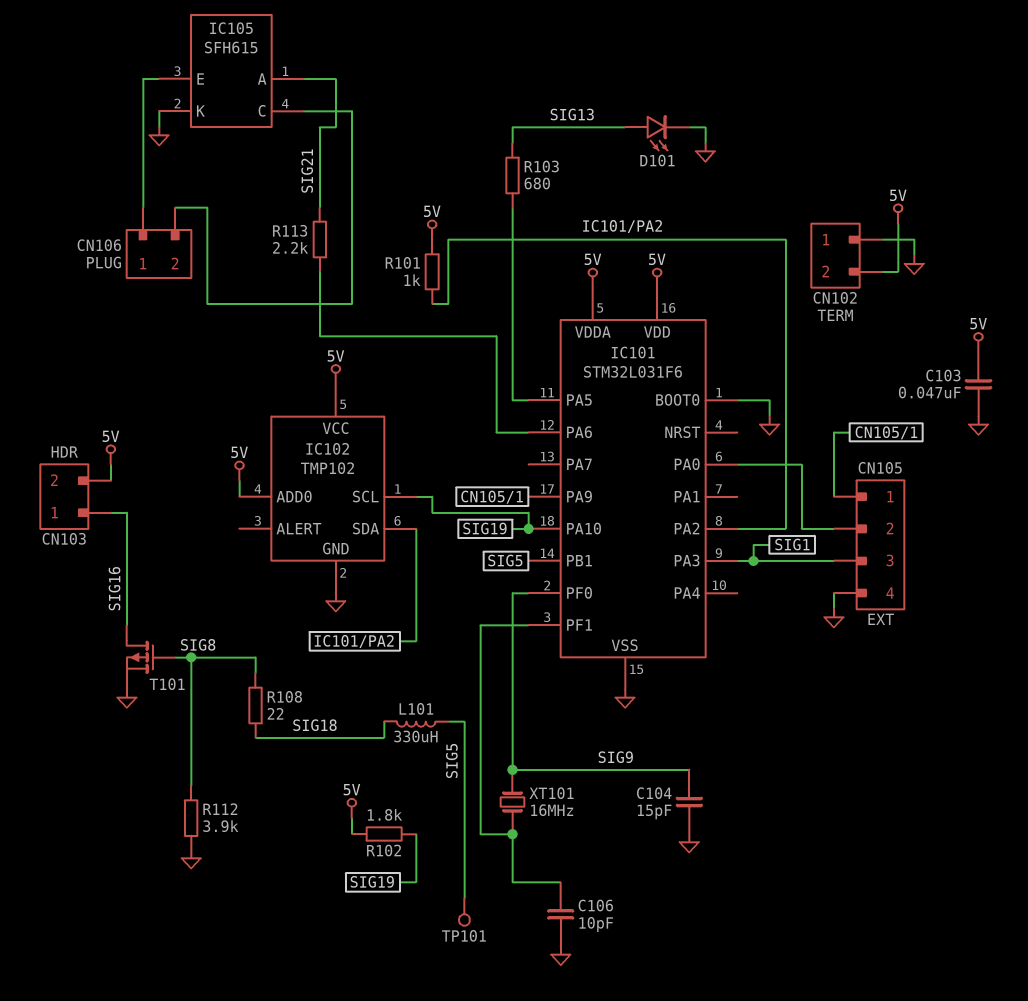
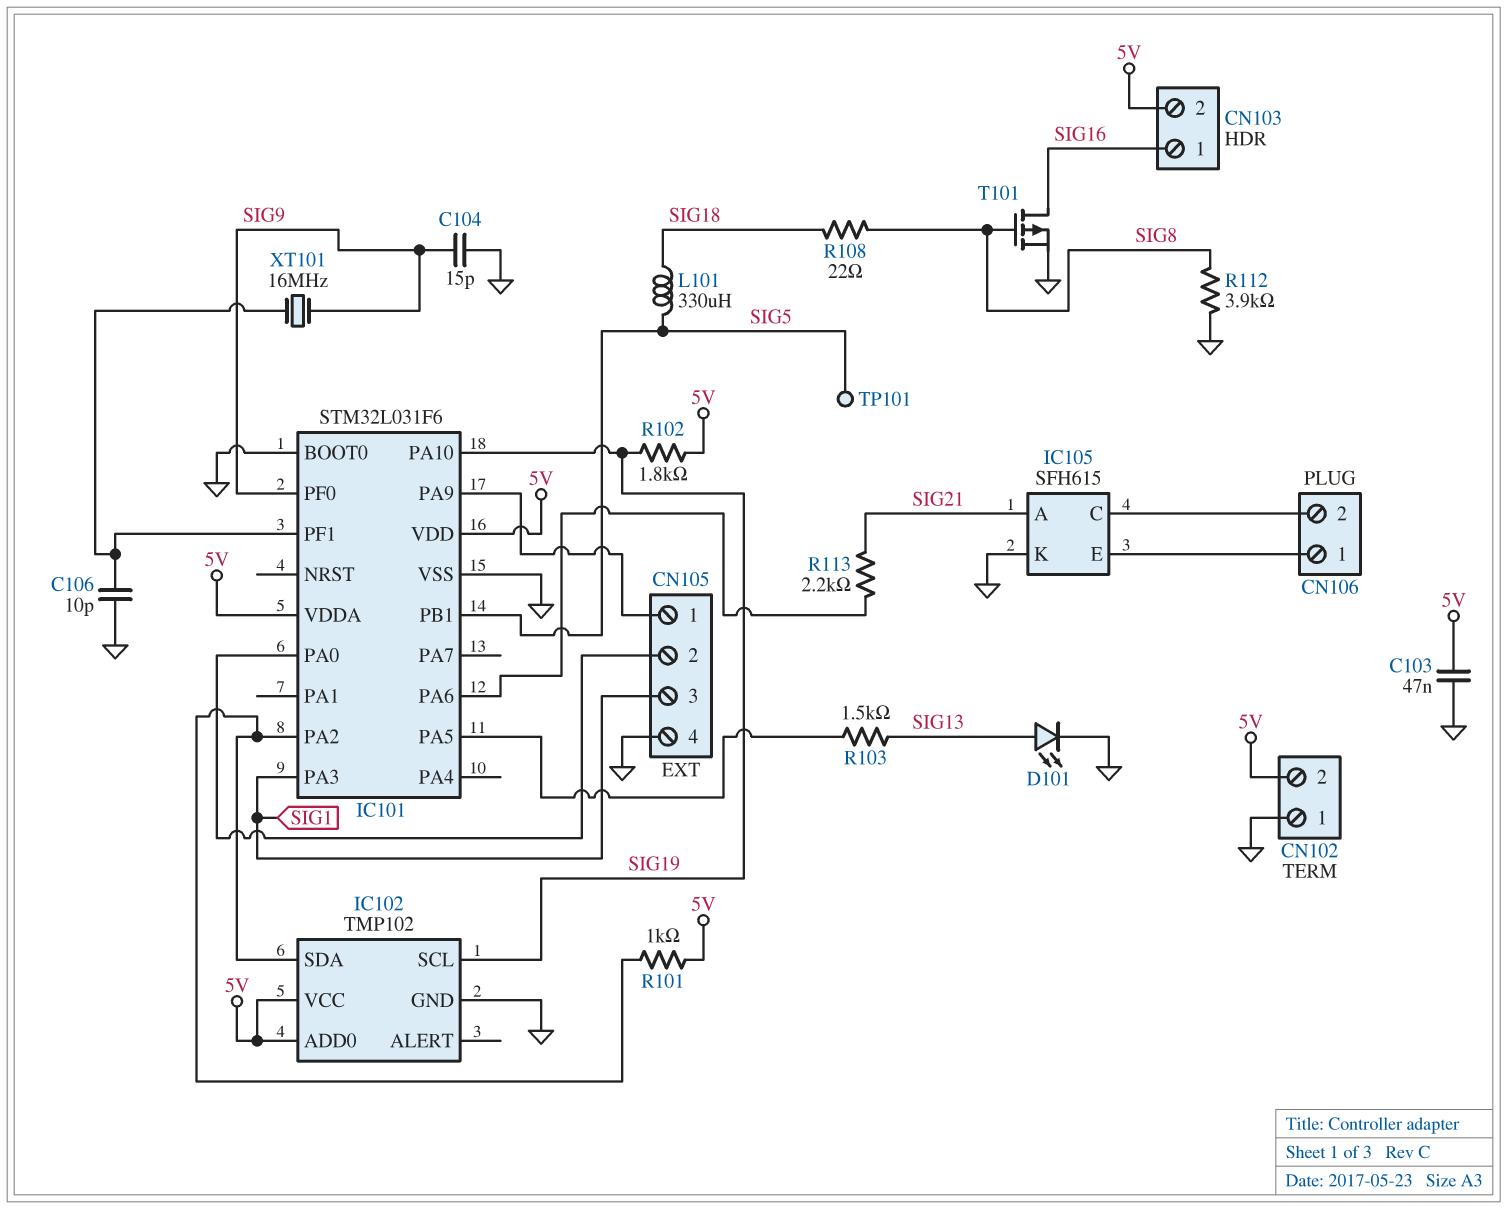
R103: 680 (IC101/PA5, SIG13) -> 1.5k (IC101/PA5, SIG13)

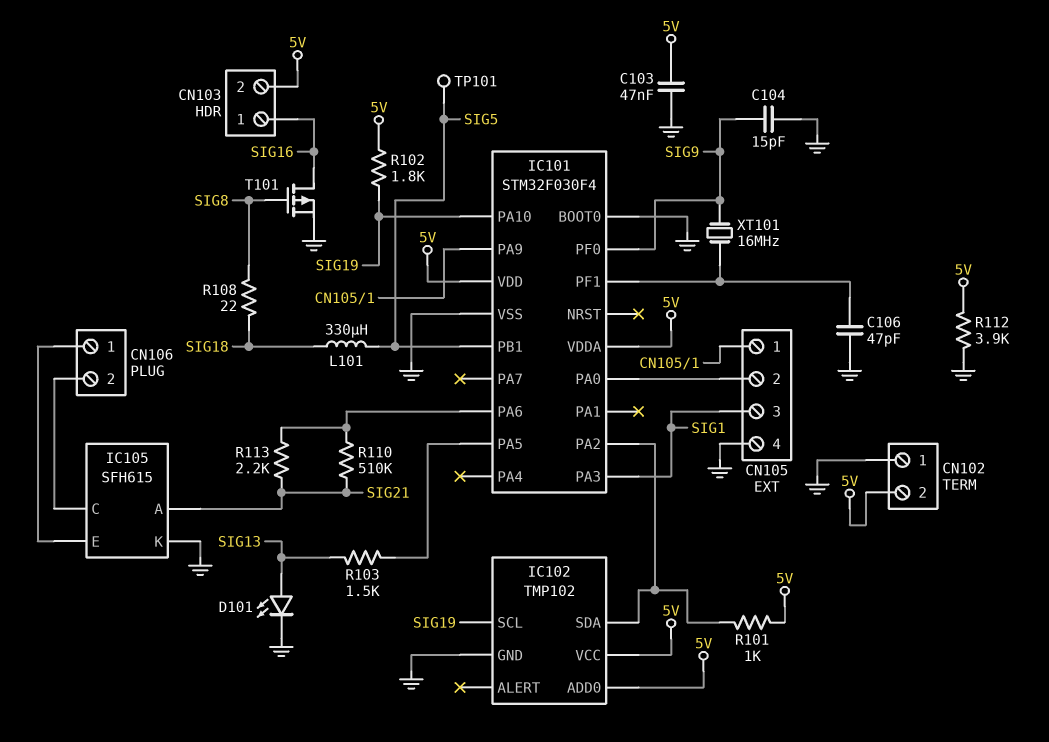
C106: 10pF (GND, IC101/PF1) -> 47pF (GND, IC101/PF1)
IC101: STM32L031F6 -> STM32F030F4
R110: none -> 510k (IC101/PA6, SIG21)
R112: 3.9k (GND, SIG8) -> 3.9k (5V, GND)

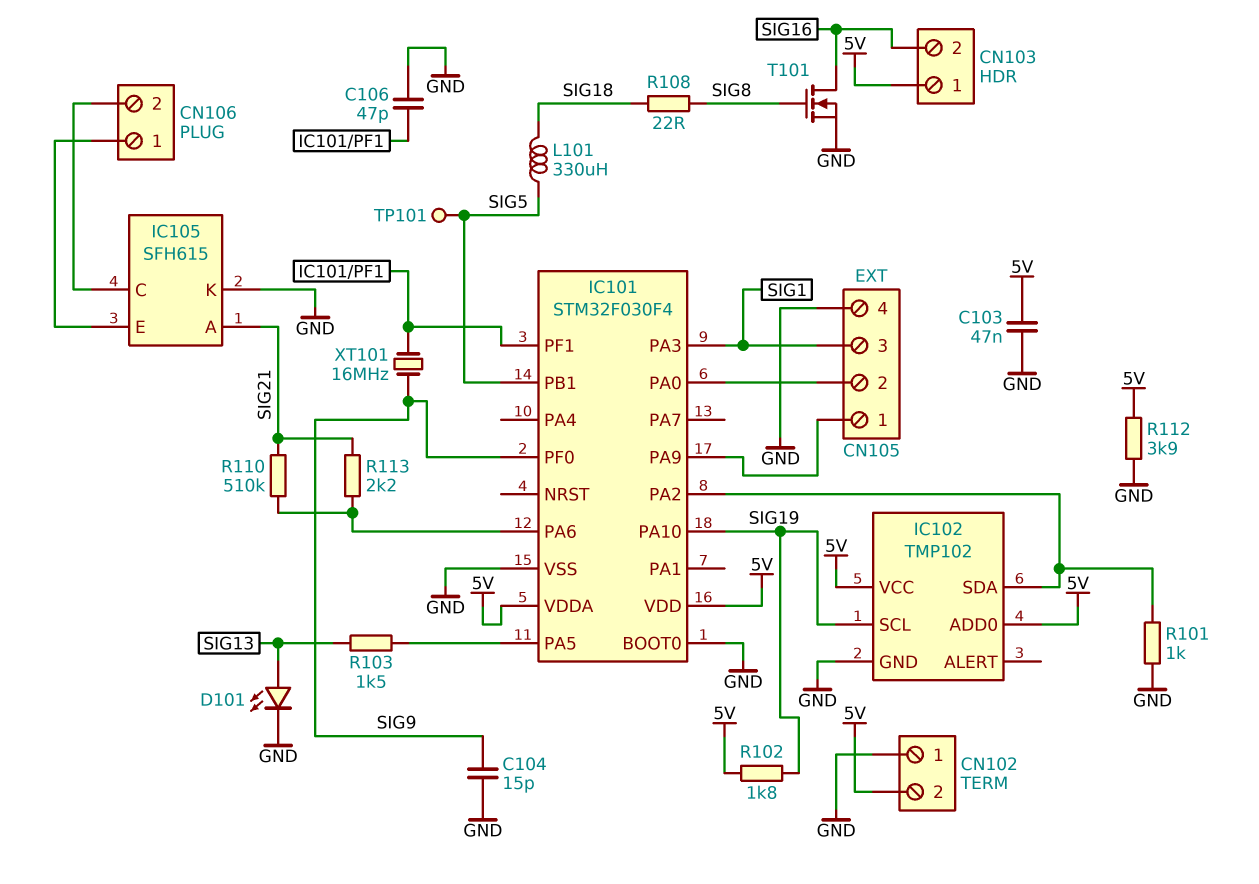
CN103 pin 1: SIG16 -> 5V
CN103 pin 2: 5V -> SIG16
R101: 1k (5V, IC101/PA2) -> 1k (GND, IC101/PA2)
T101: PMOS (G SIG8, D SIG16, S GND) -> NMOS (G SIG8, D SIG16, S GND)

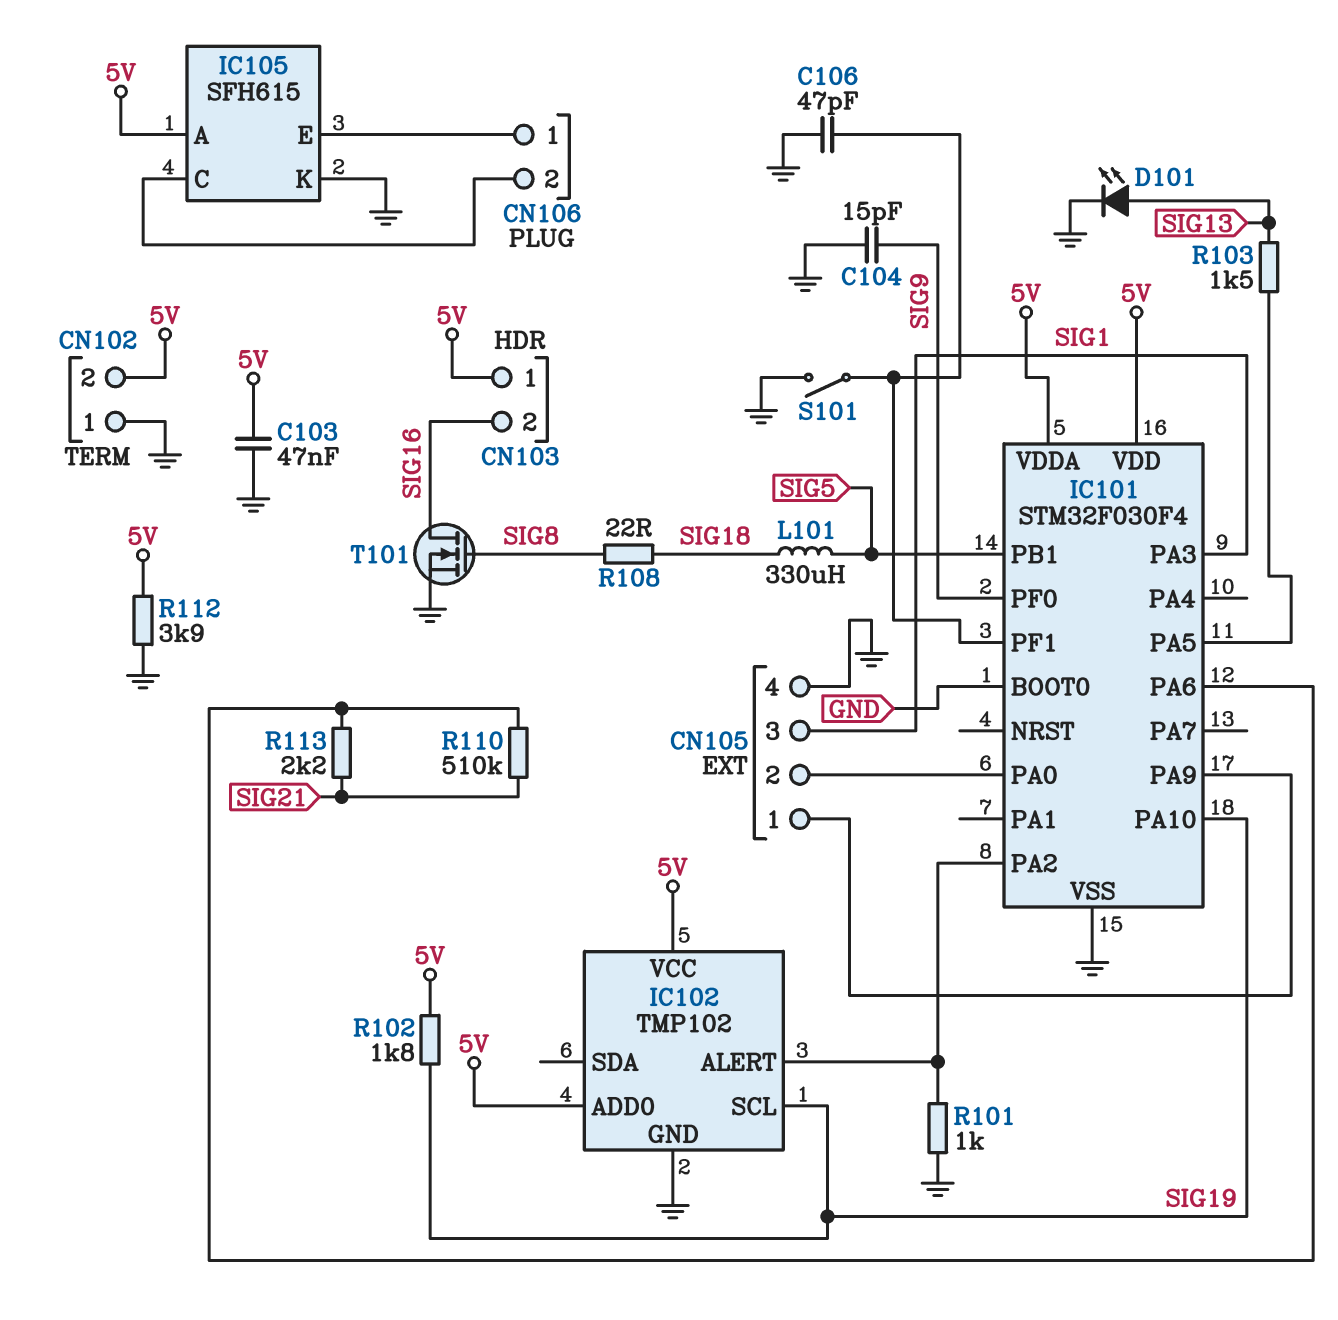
IC102 pin ALERT: none -> IC101/PA2
IC102 pin SDA: IC101/PA2 -> none
IC105 pin A: SIG21 -> 5V
S101: none -> switch (GND, IC101/PF1)
TP101: test point (SIG5) -> none
XT101: 16MHz (IC101/PF1, SIG9) -> none

